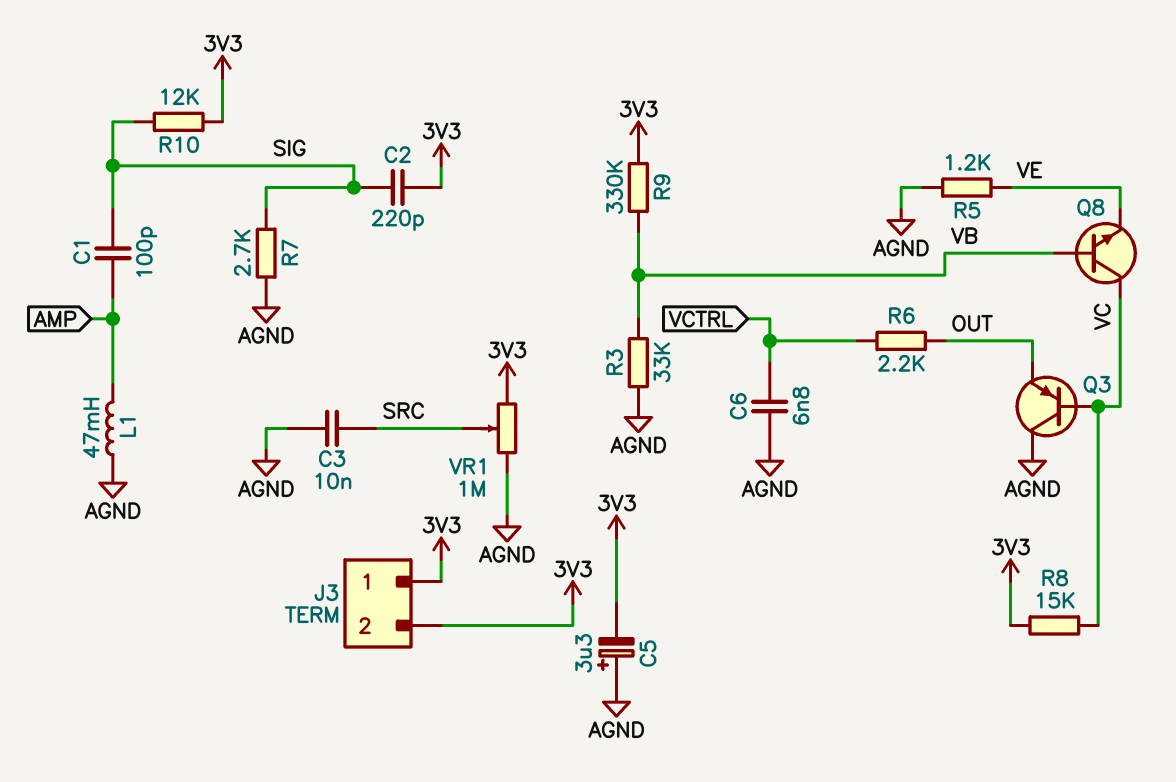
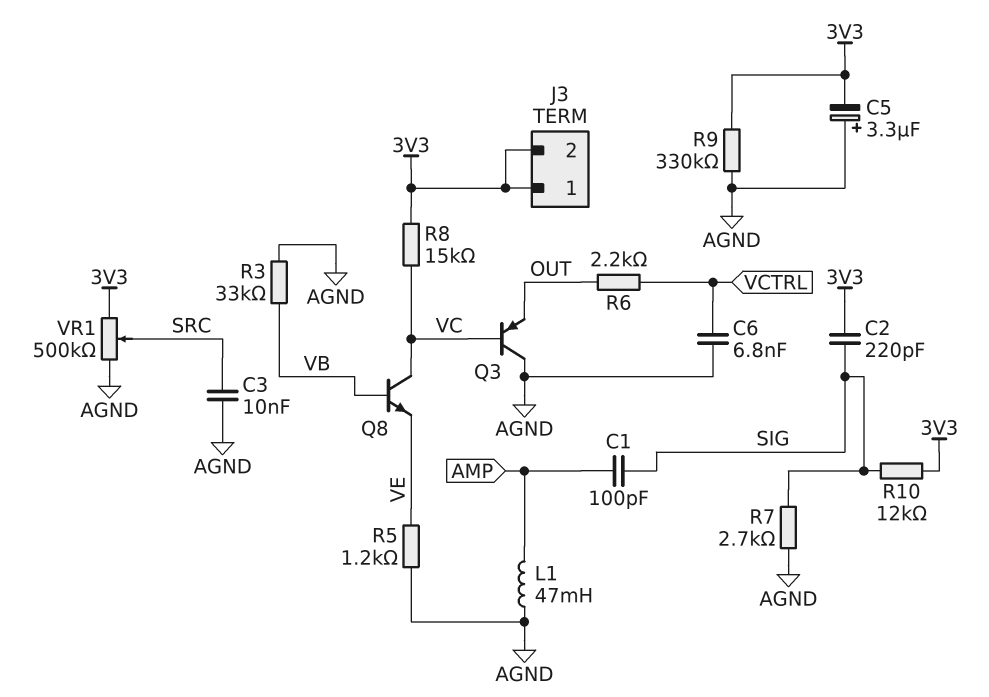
R9: 330k (3V3, VB) -> 330k (3V3, AGND)
VR1: 1M (3V3, AGND, wiper SRC) -> 500k (3V3, AGND, wiper SRC)

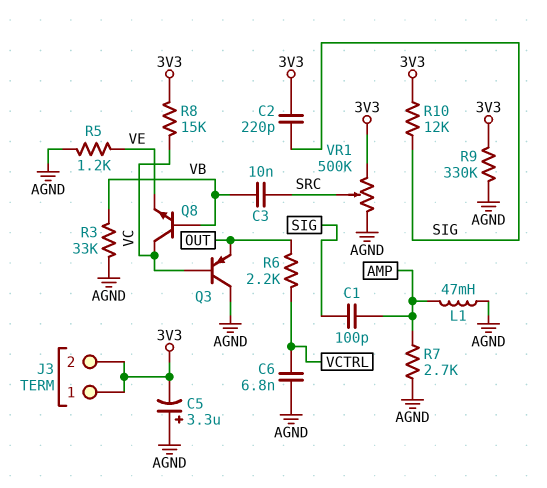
C3: 10nF (AGND, SRC) -> 10nF (SRC, VB)
R7: 2.7k (AGND, SIG) -> 2.7k (AGND, AMP)

